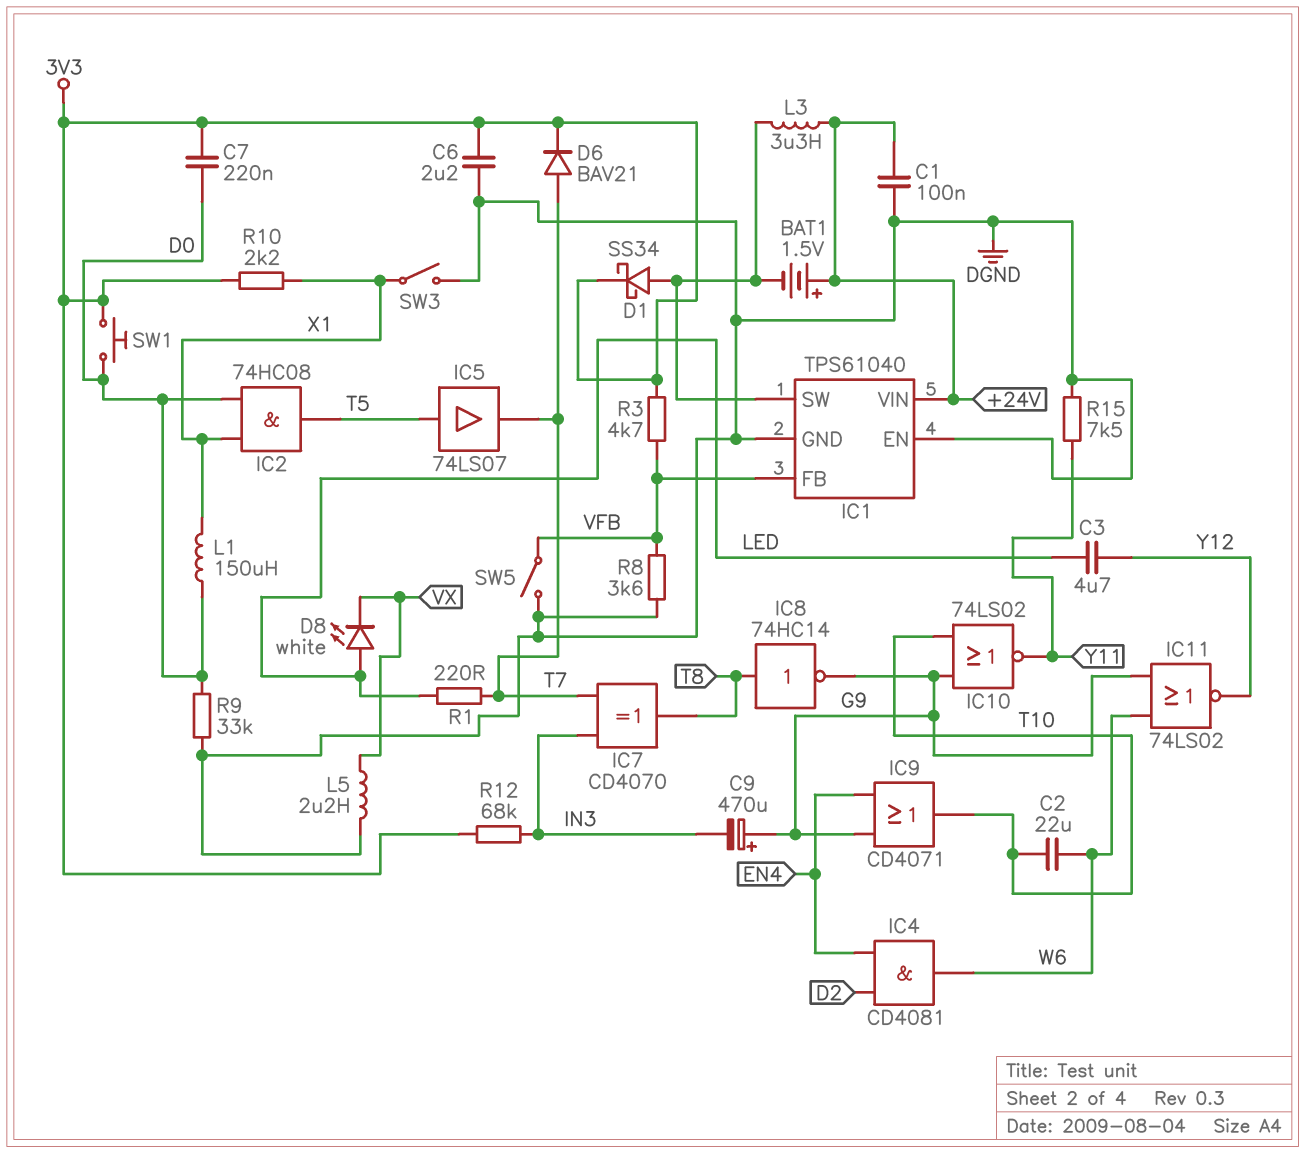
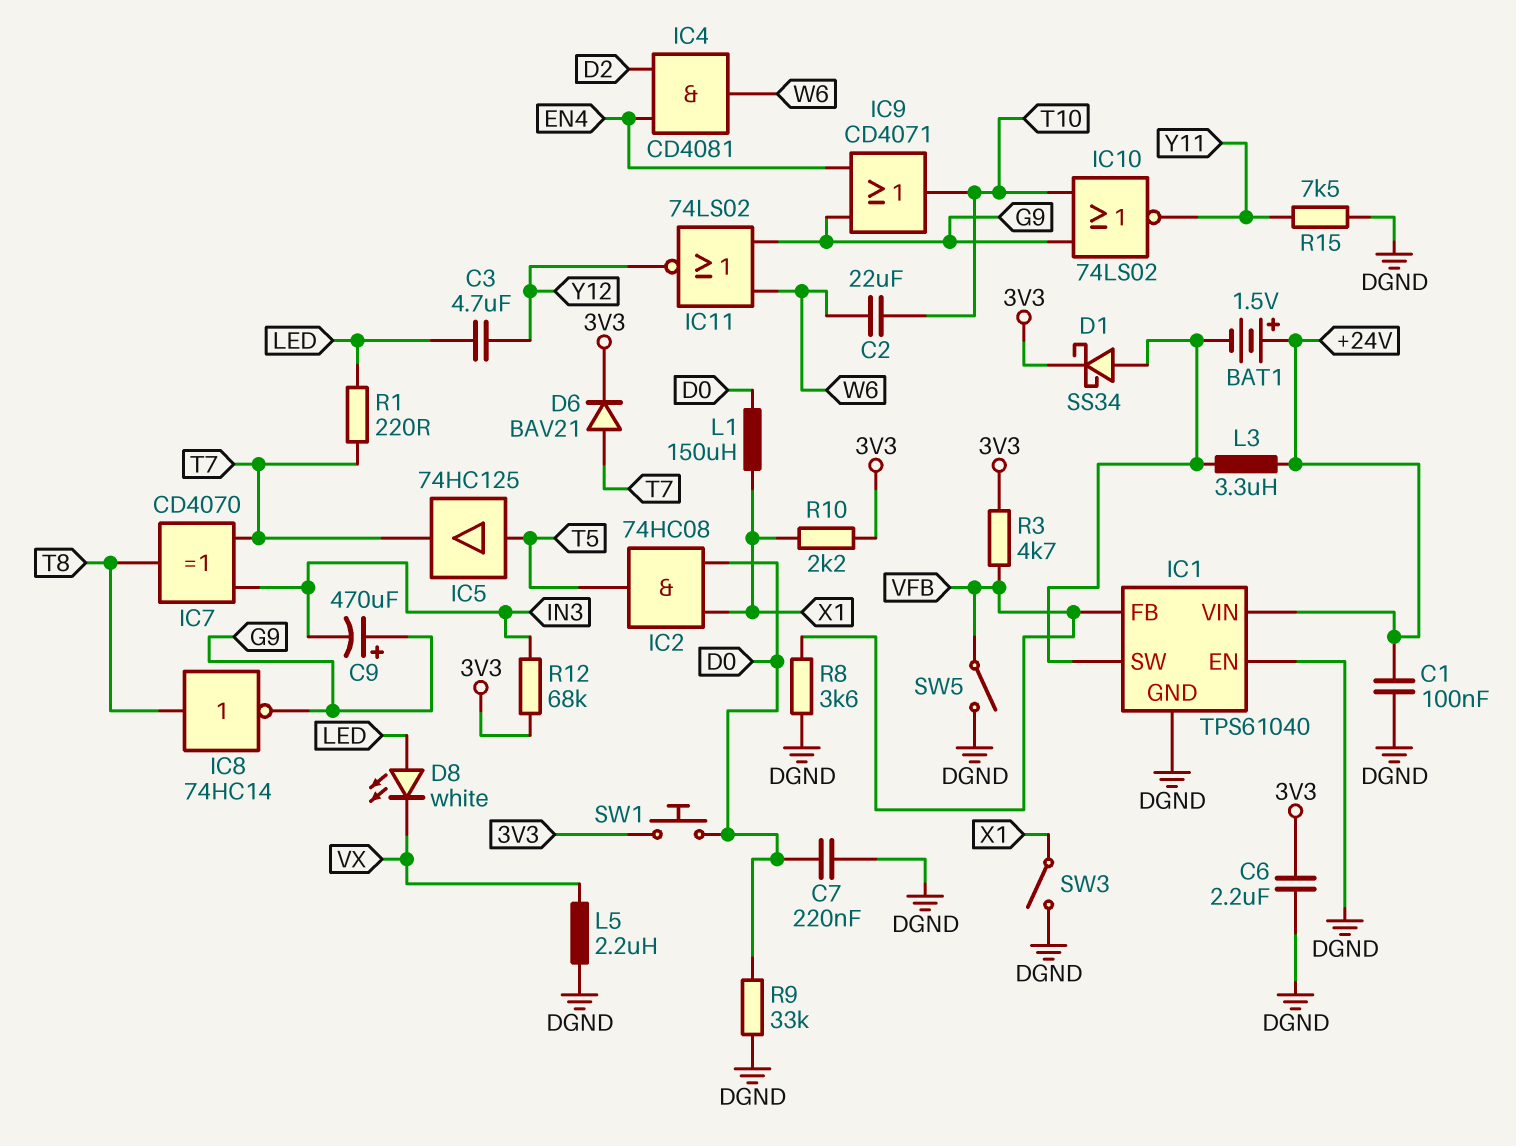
C7: 220nF (3V3, D0) -> 220nF (D0, DGND)
IC5: buffer 74LS07 (in T5, out T7) -> buffer 74HC125 (in T5, out T7)

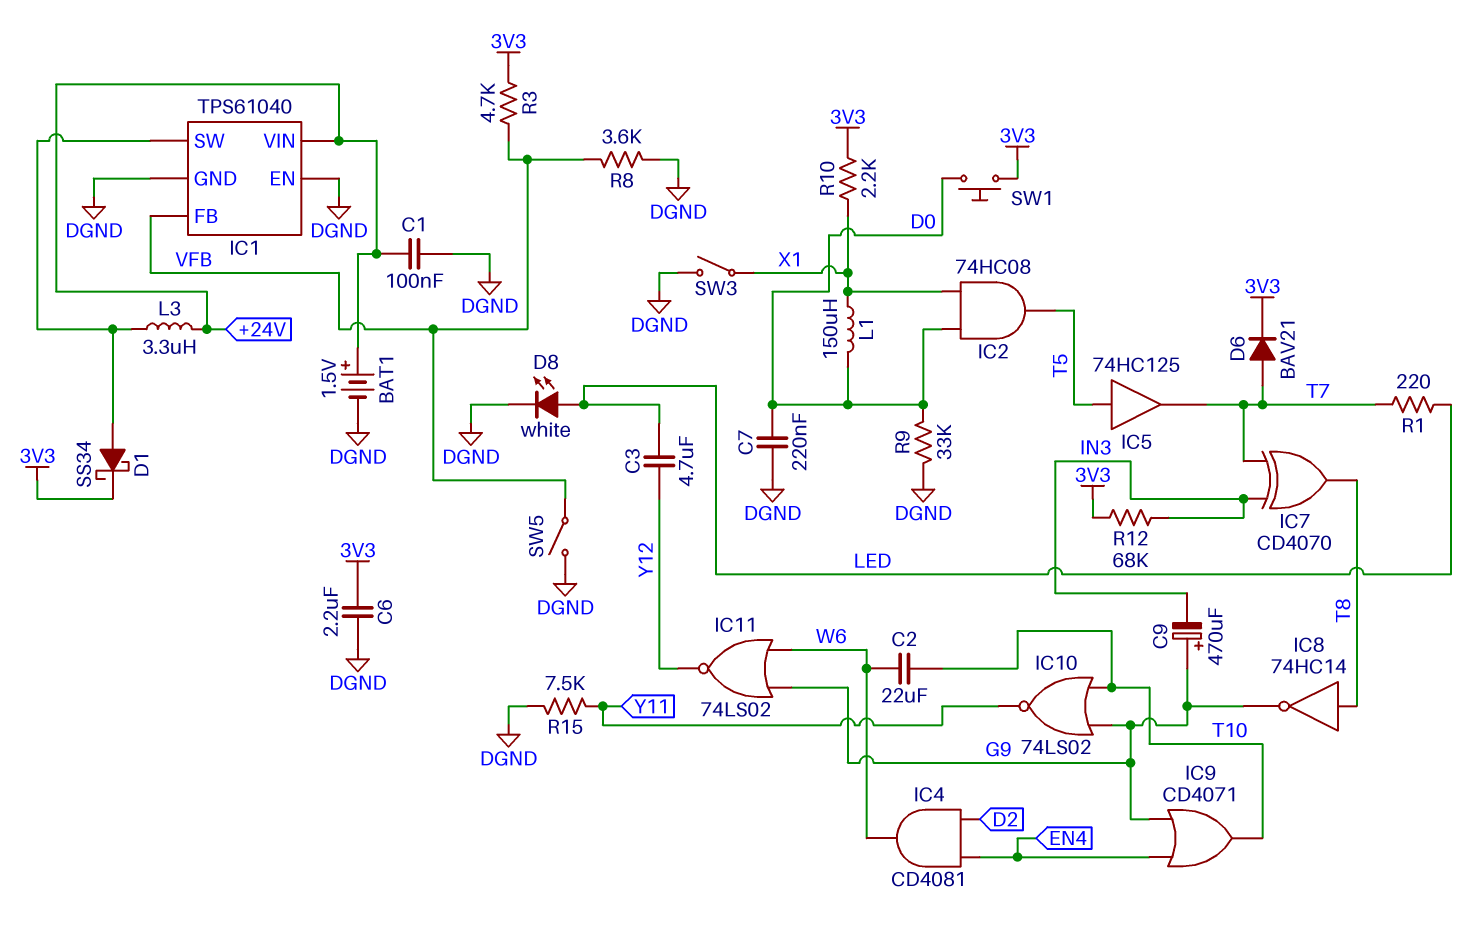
BAT1: 1.5V (plus +24V, minus IC1/SW) -> 1.5V (plus +24V, minus DGND)
D8: LED white (A LED, K VX) -> LED white (A LED, K DGND)
L5: 2.2uH (DGND, VX) -> none

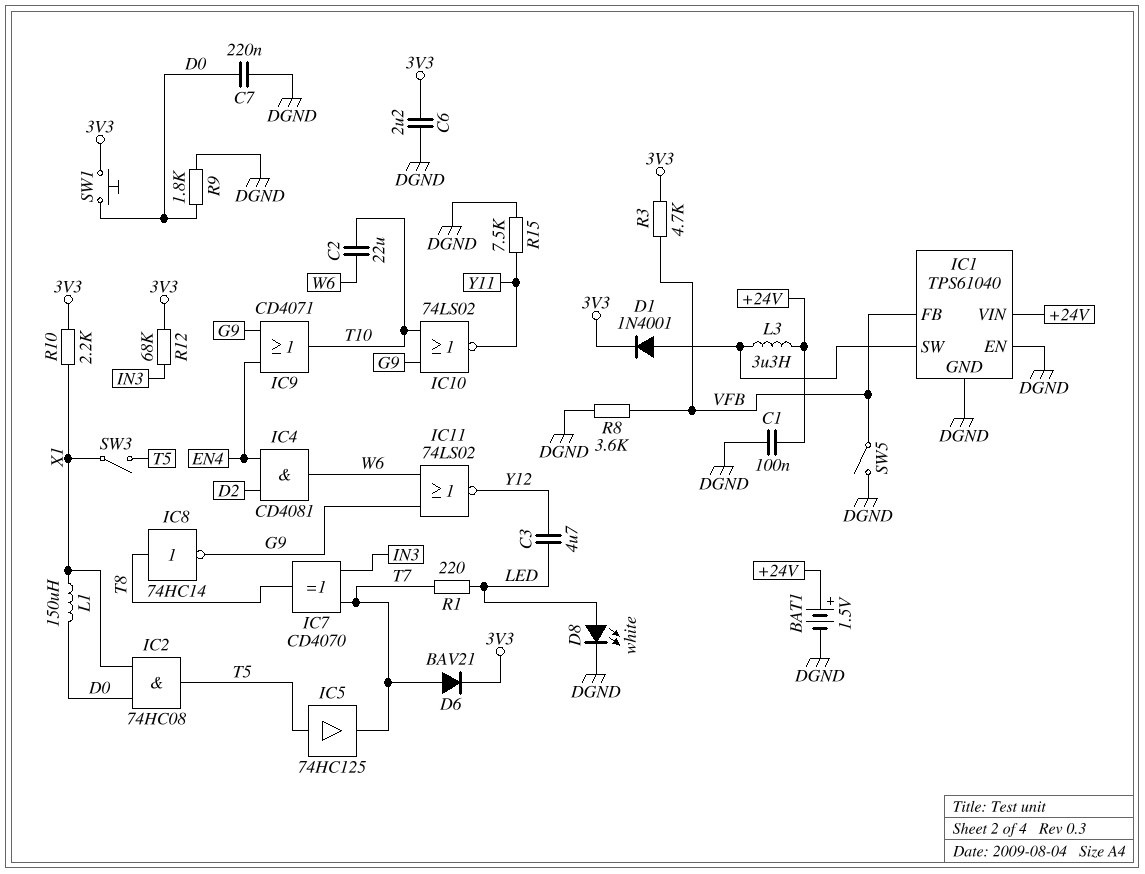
C9: 470uF (plus G9, minus IN3) -> none
D1: schottky SS34 (A IC1/SW, K 3V3) -> diode 1N4001 (A IC1/SW, K 3V3)
R9: 33k (D0, DGND) -> 1.8k (D0, DGND)
SW3: switch (DGND, X1) -> switch (T5, X1)

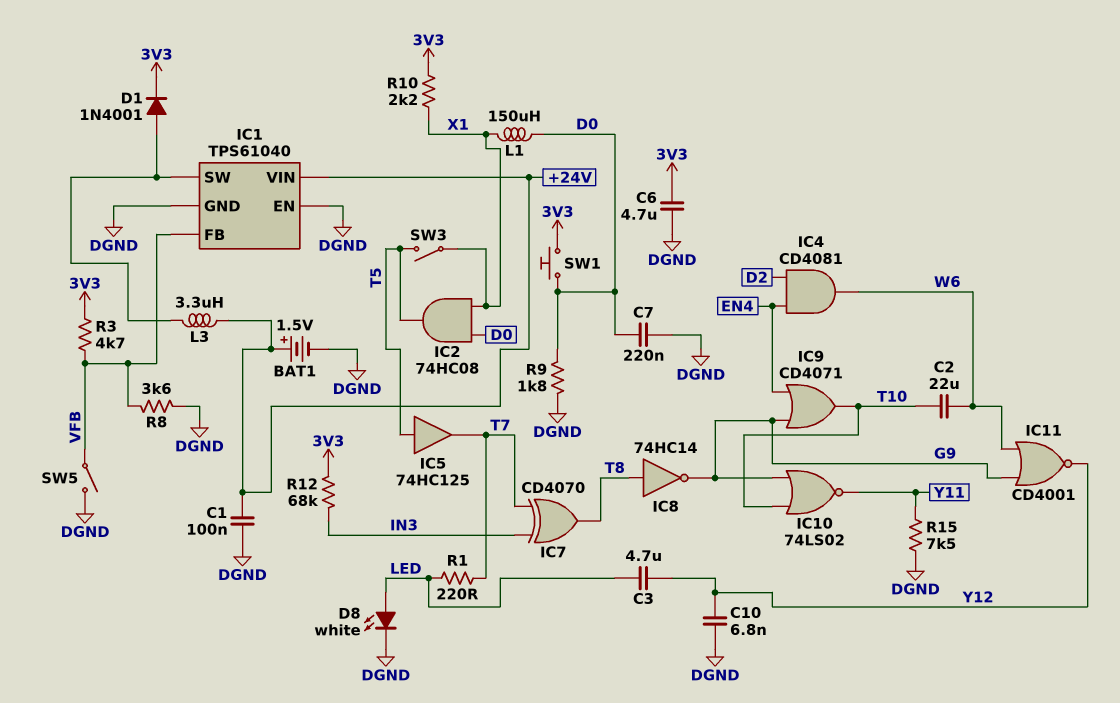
C6: 2.2uF (3V3, DGND) -> 4.7uF (3V3, DGND)
C10: none -> 6.8nF (DGND, Y12)
D6: diode BAV21 (A T7, K 3V3) -> none
IC11: NOR 74LS02 (in G9, in W6, out Y12) -> NOR CD4001 (in G9, in W6, out Y12)

